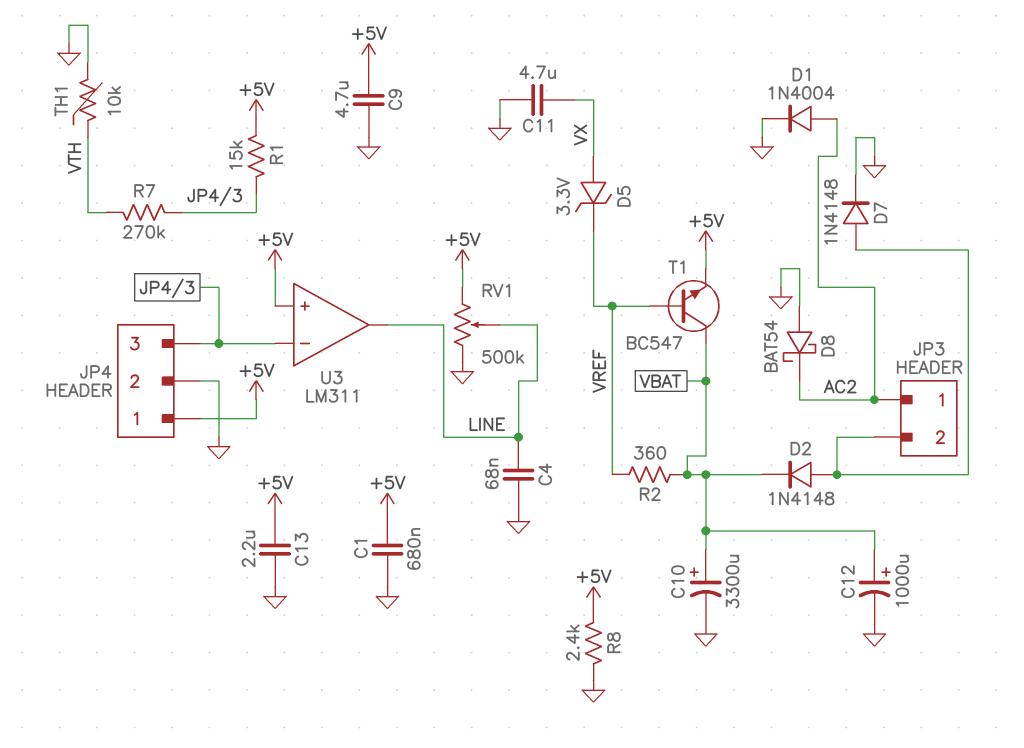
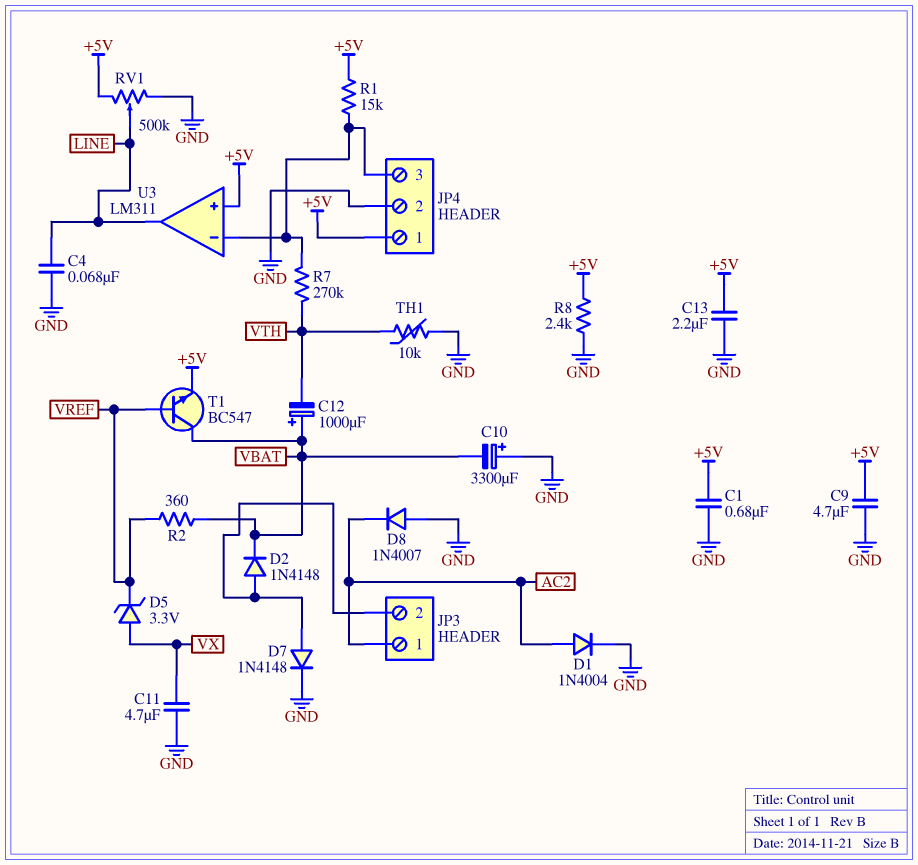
C10: 3300uF (plus VBAT, minus GND) -> 3300uF (plus GND, minus VBAT)
C12: 1000uF (plus VBAT, minus GND) -> 1000uF (plus VBAT, minus VTH)
D8: schottky BAT54 (A GND, K AC2) -> diode 1N4007 (A GND, K AC2)

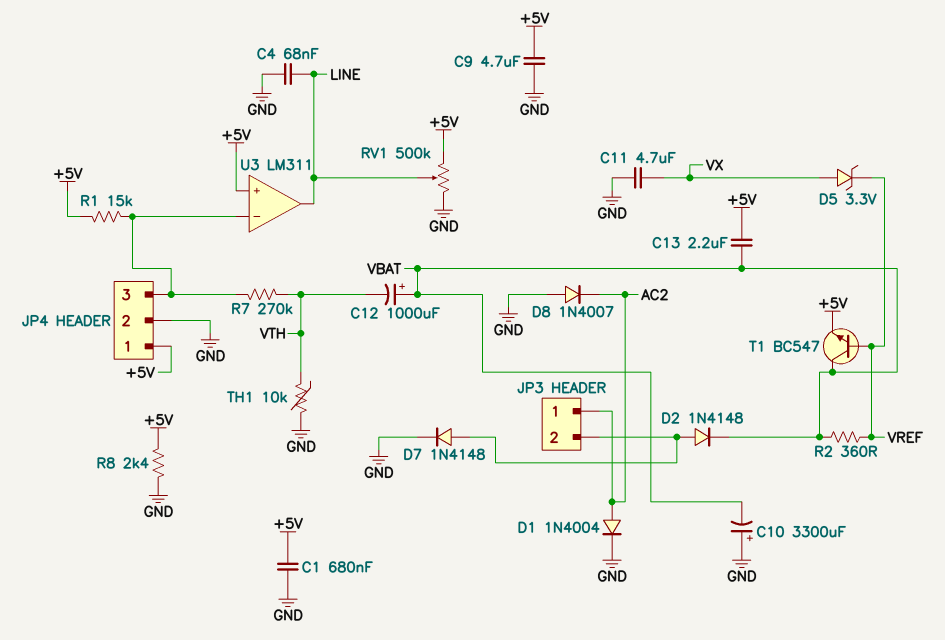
C13: 2.2uF (+5V, GND) -> 2.2uF (+5V, VBAT)

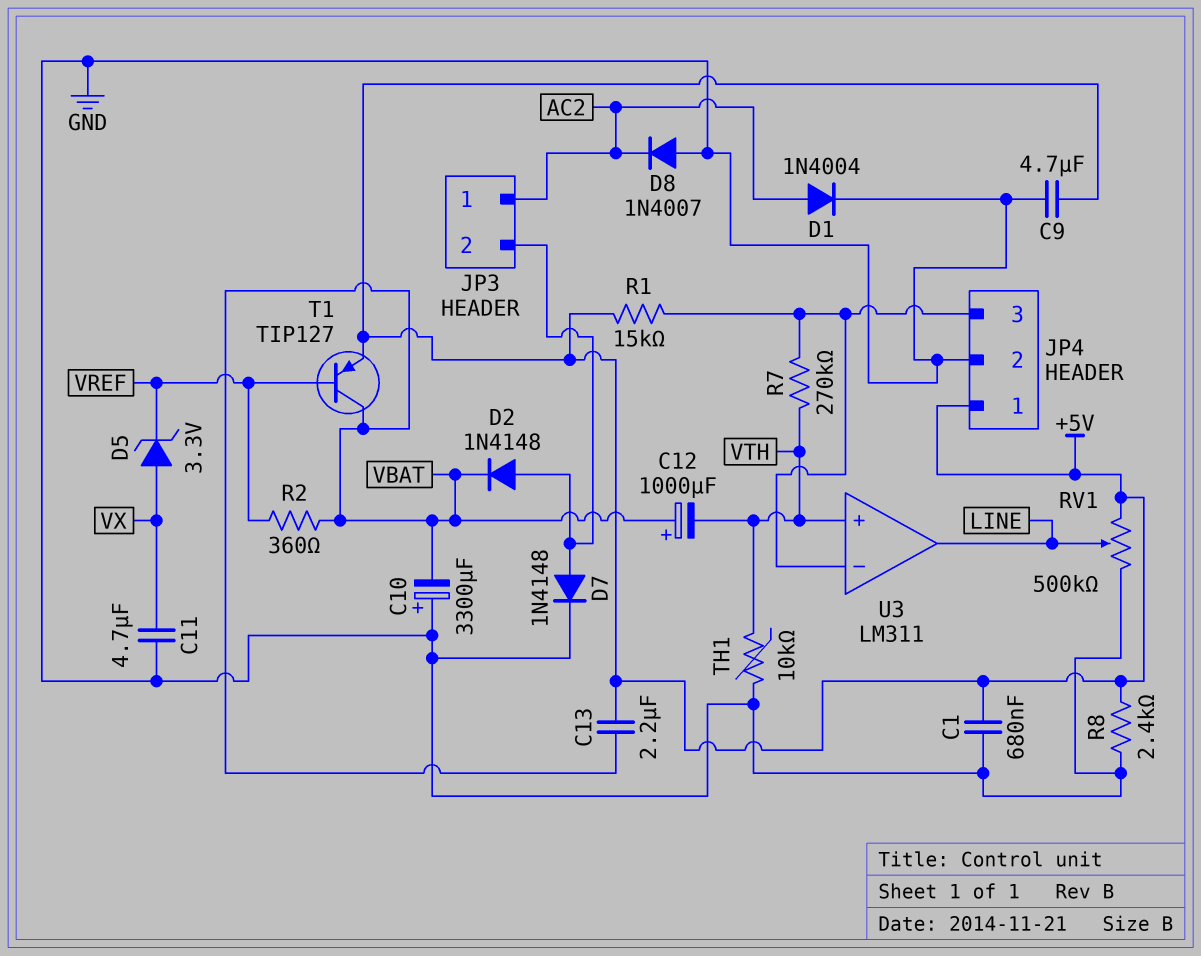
C4: 68nF (GND, LINE) -> none
T1: NPN BC547 (B VREF, C VBAT, E +5V) -> PNP TIP127 (B VREF, C VBAT, E +5V)
U3 pin in+: +5V -> VTH

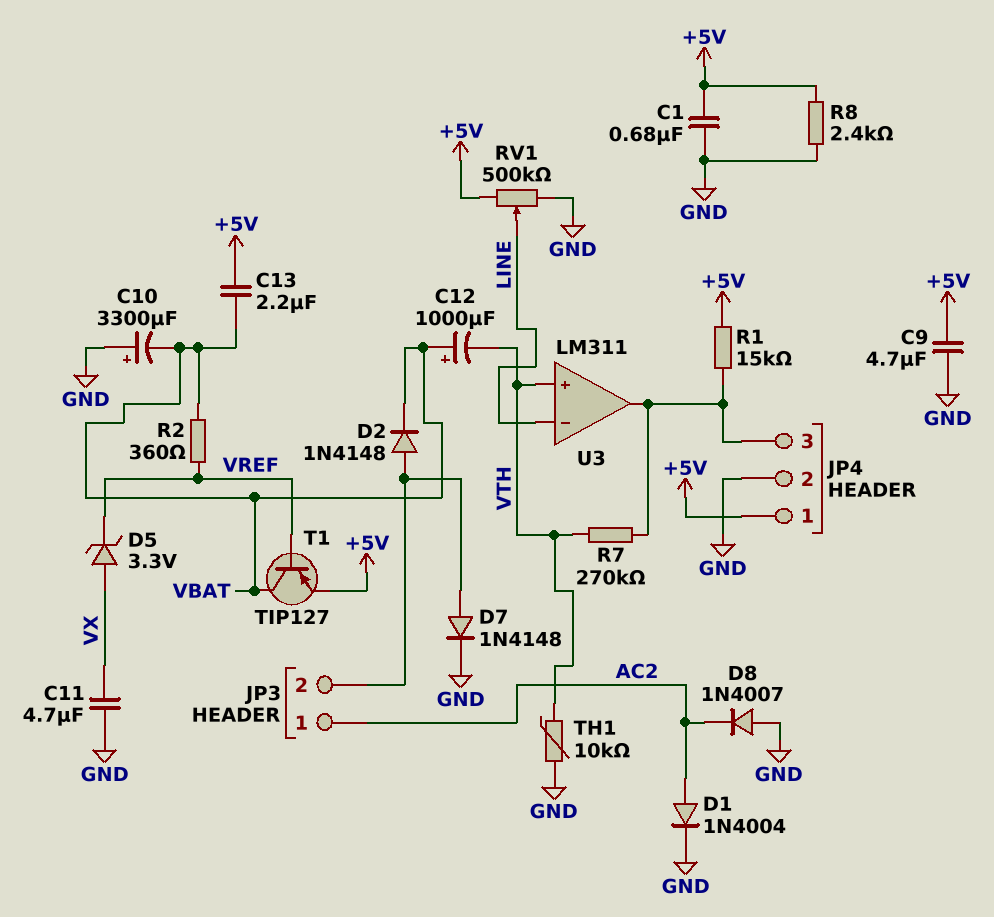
U3 pin in-: JP4/3 -> LINE
U3 pin out: LINE -> JP4/3

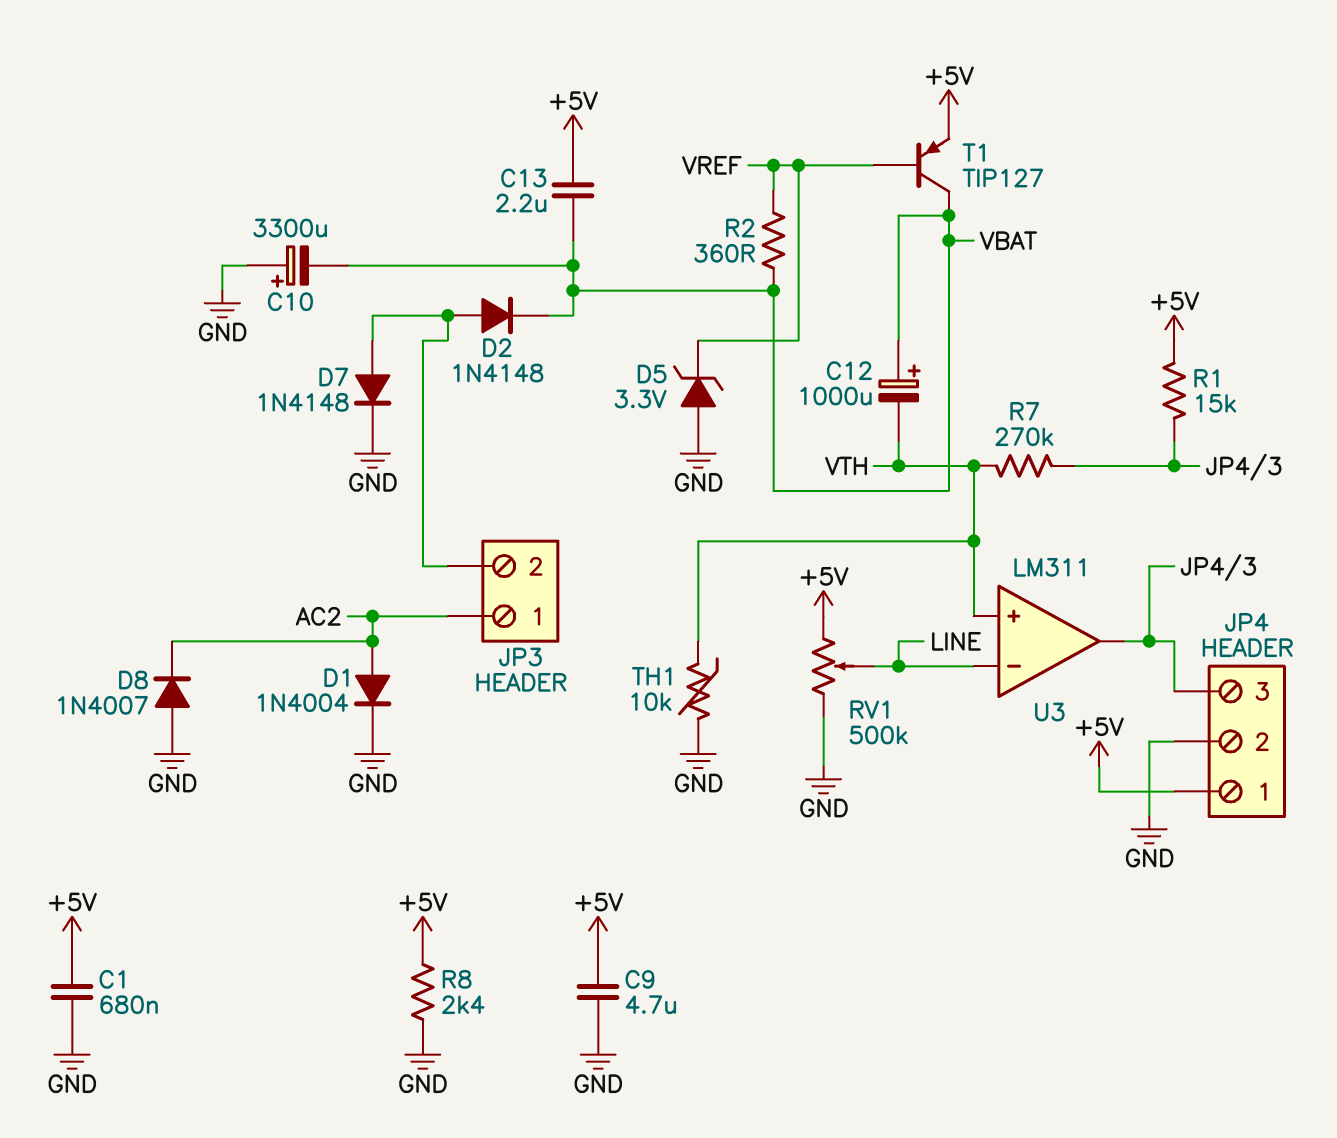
C11: 4.7uF (GND, VX) -> none
D5: zener 3.3V (A VX, K VREF) -> zener 3.3V (A GND, K VREF)

